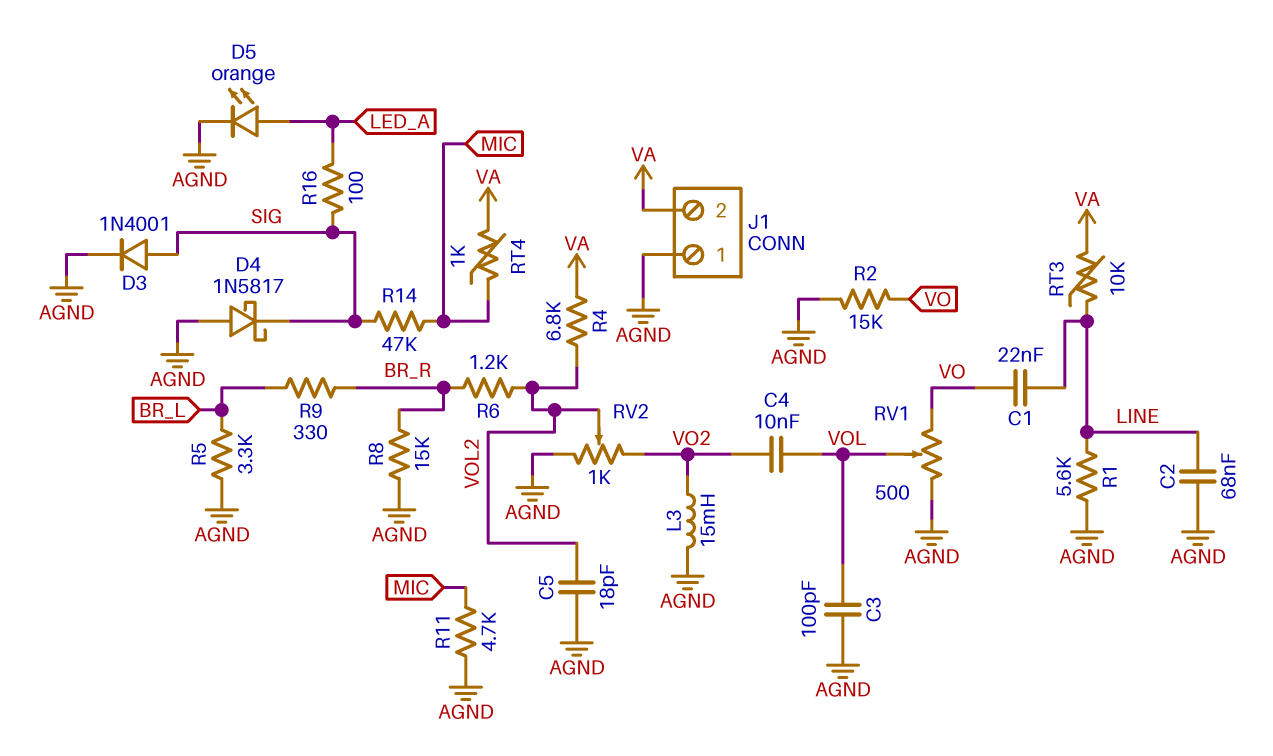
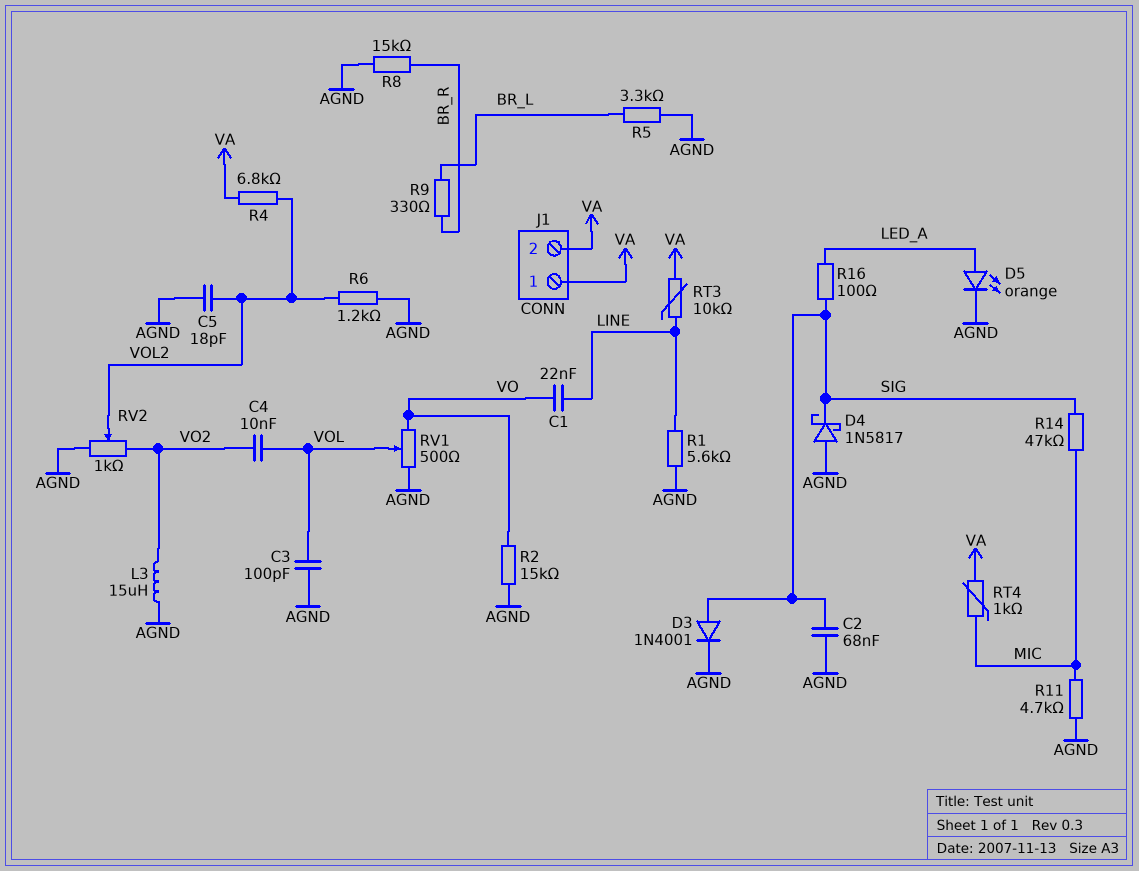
C2: 68nF (AGND, LINE) -> 68nF (AGND, SIG)
J1 pin 1: AGND -> VA
L3: 15mH (AGND, VO2) -> 15uH (AGND, VO2)
R6: 1.2k (BR_R, VOL2) -> 1.2k (AGND, VOL2)

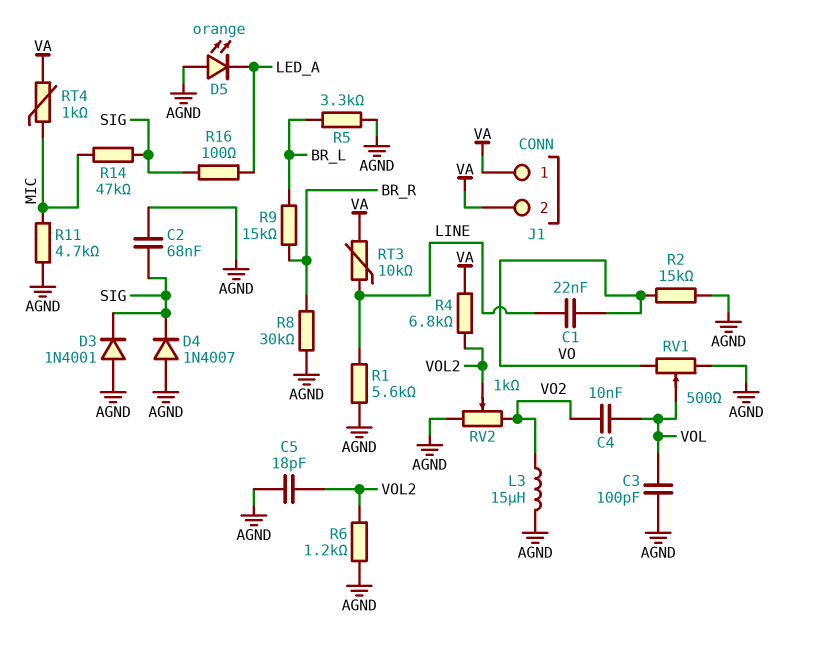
D3: diode 1N4001 (A SIG, K AGND) -> diode 1N4001 (A AGND, K SIG)
D4: schottky 1N5817 (A AGND, K SIG) -> diode 1N4007 (A AGND, K SIG)
D5: LED orange (A LED_A, K AGND) -> LED orange (A AGND, K LED_A)
R8: 15k (AGND, BR_R) -> 30k (AGND, BR_R)
R9: 330 (BR_L, BR_R) -> 15k (BR_L, BR_R)

